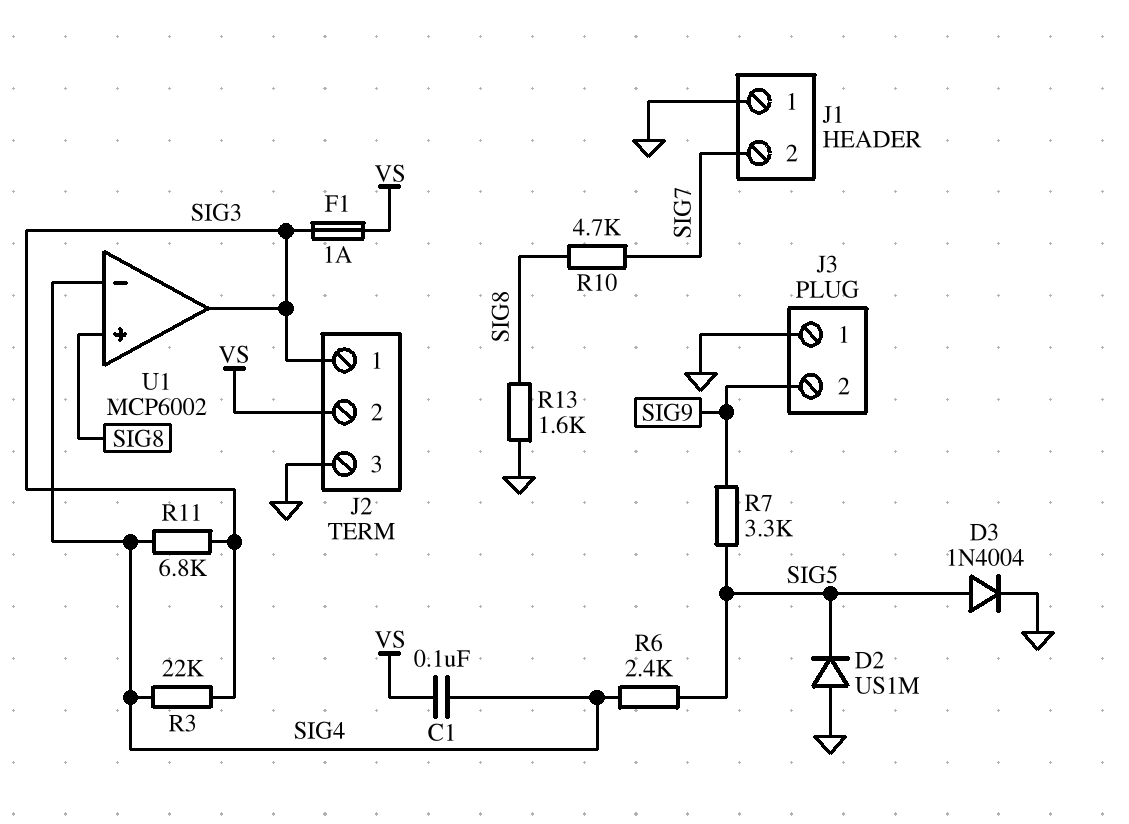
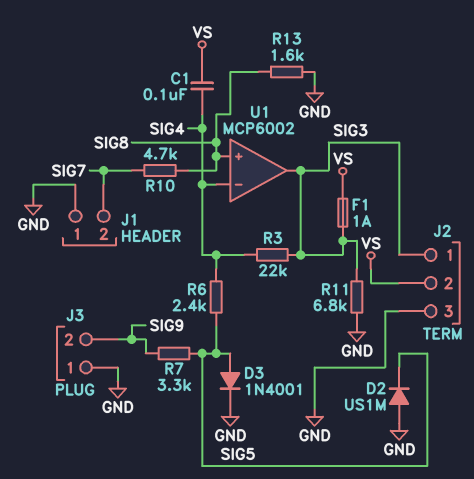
D3: diode 1N4004 (A SIG5, K GND) -> diode 1N4001 (A SIG5, K GND)
R11: 6.8k (SIG3, SIG4) -> 6.8k (GND, SIG3)

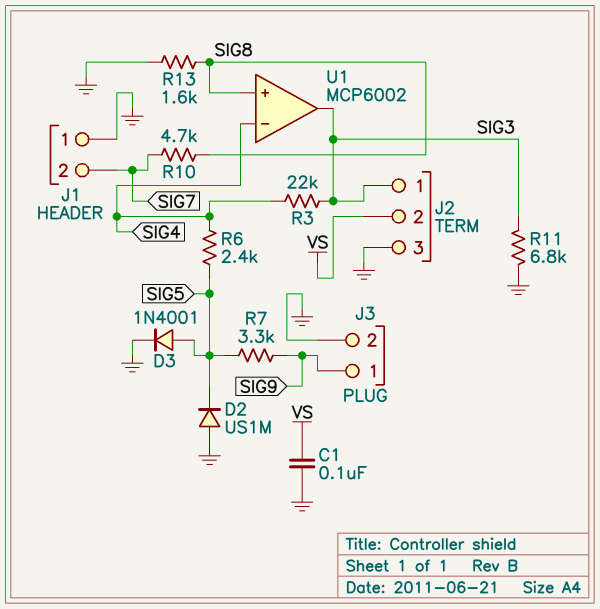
C1: 100nF (SIG4, VS) -> 100nF (GND, VS)
F1: 1A (SIG3, VS) -> none
J3 pin 1: GND -> SIG9
J3 pin 2: SIG9 -> GND

